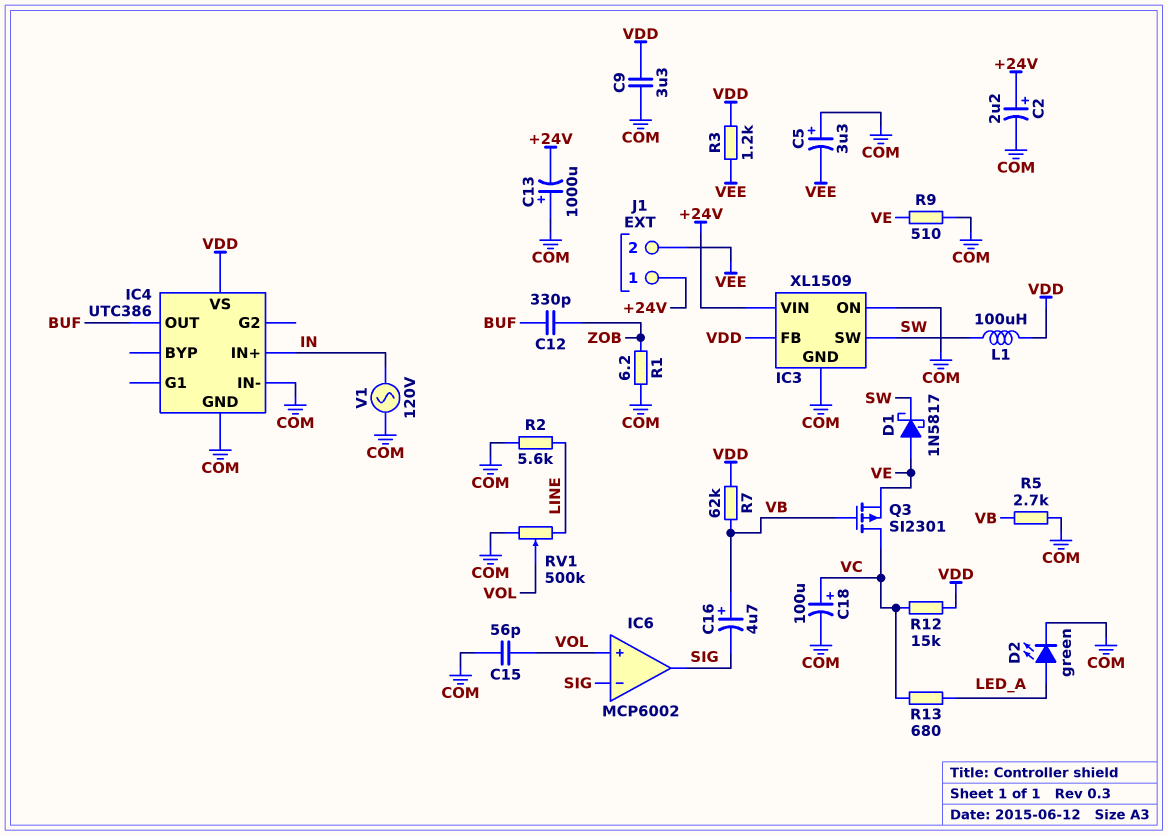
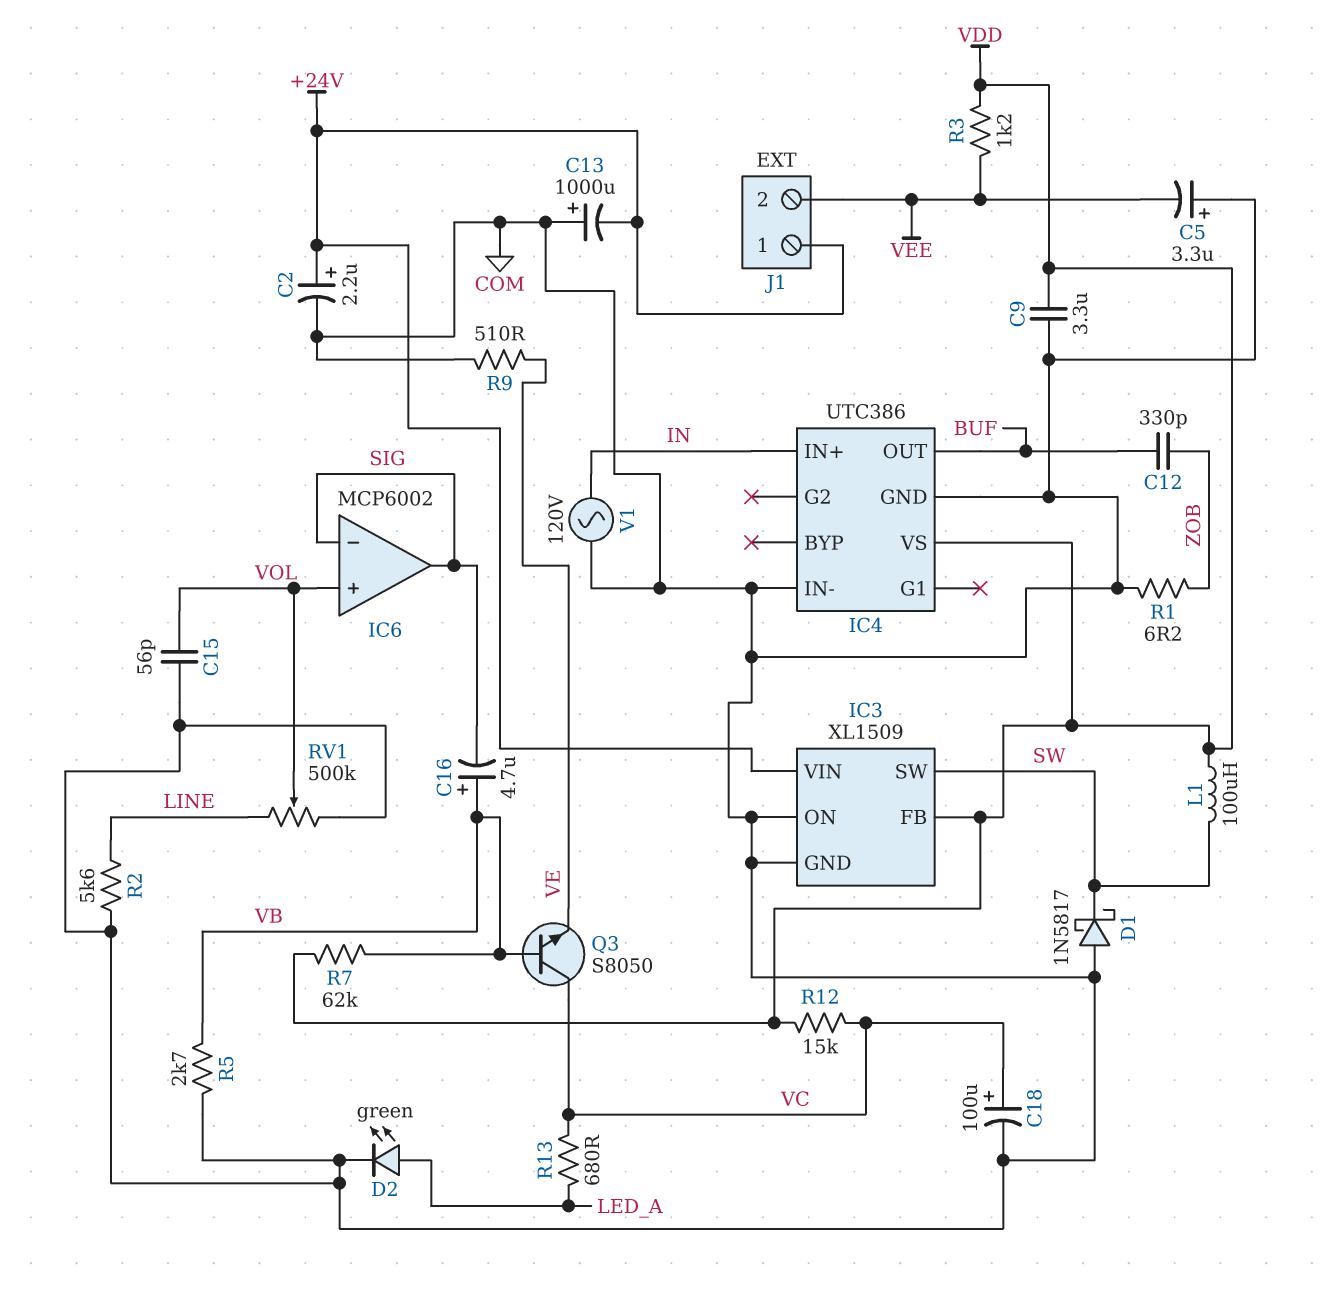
D1: schottky 1N5817 (A VE, K SW) -> schottky 1N5817 (A COM, K SW)
Q3: PMOS SI2301 (G VB, D VC, S VE) -> NPN S8050 (B VB, C VC, E VE)

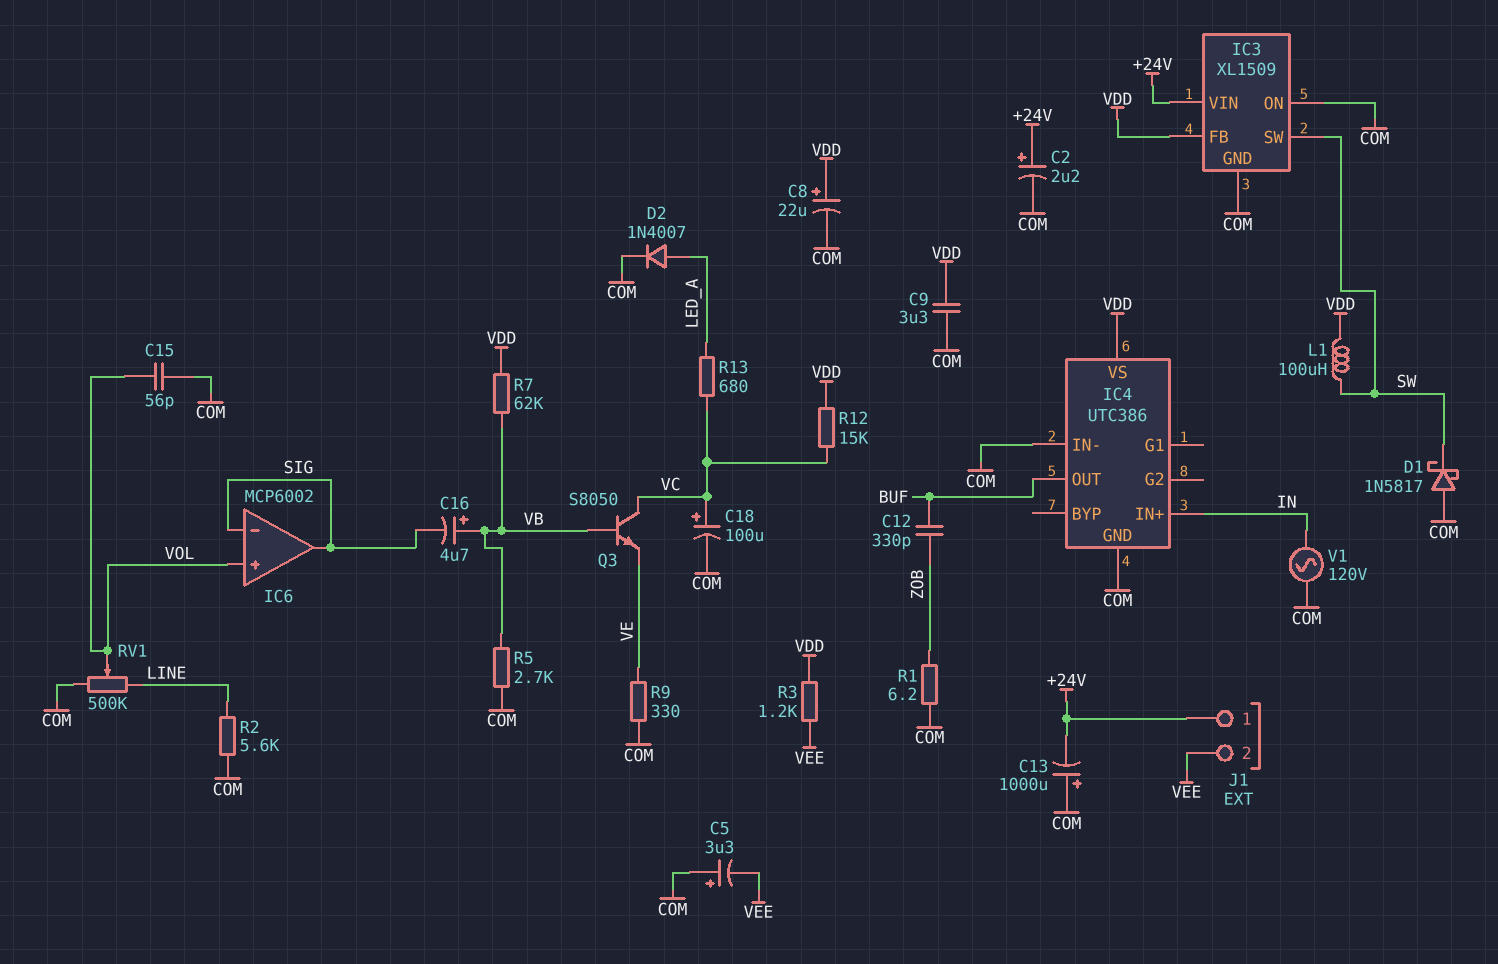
C8: none -> 22uF (plus VDD, minus COM)
D2: LED green (A LED_A, K COM) -> diode 1N4007 (A LED_A, K COM)
R9: 510 (COM, VE) -> 330 (COM, VE)

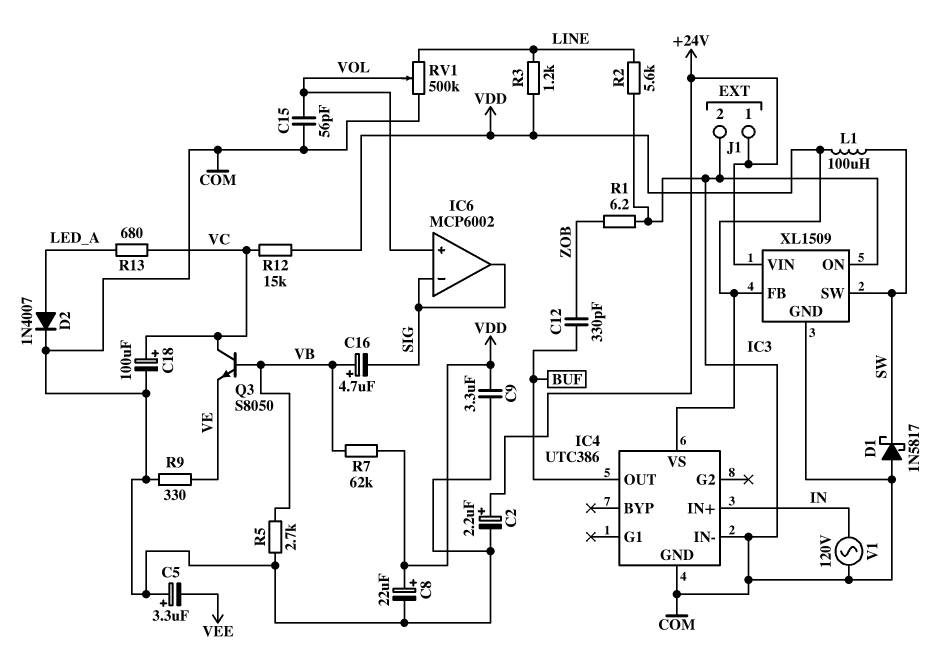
C13: 1000uF (plus COM, minus +24V) -> none
J1 pin 2: VEE -> COM
R3: 1.2k (VDD, VEE) -> 1.2k (LINE, VDD)

